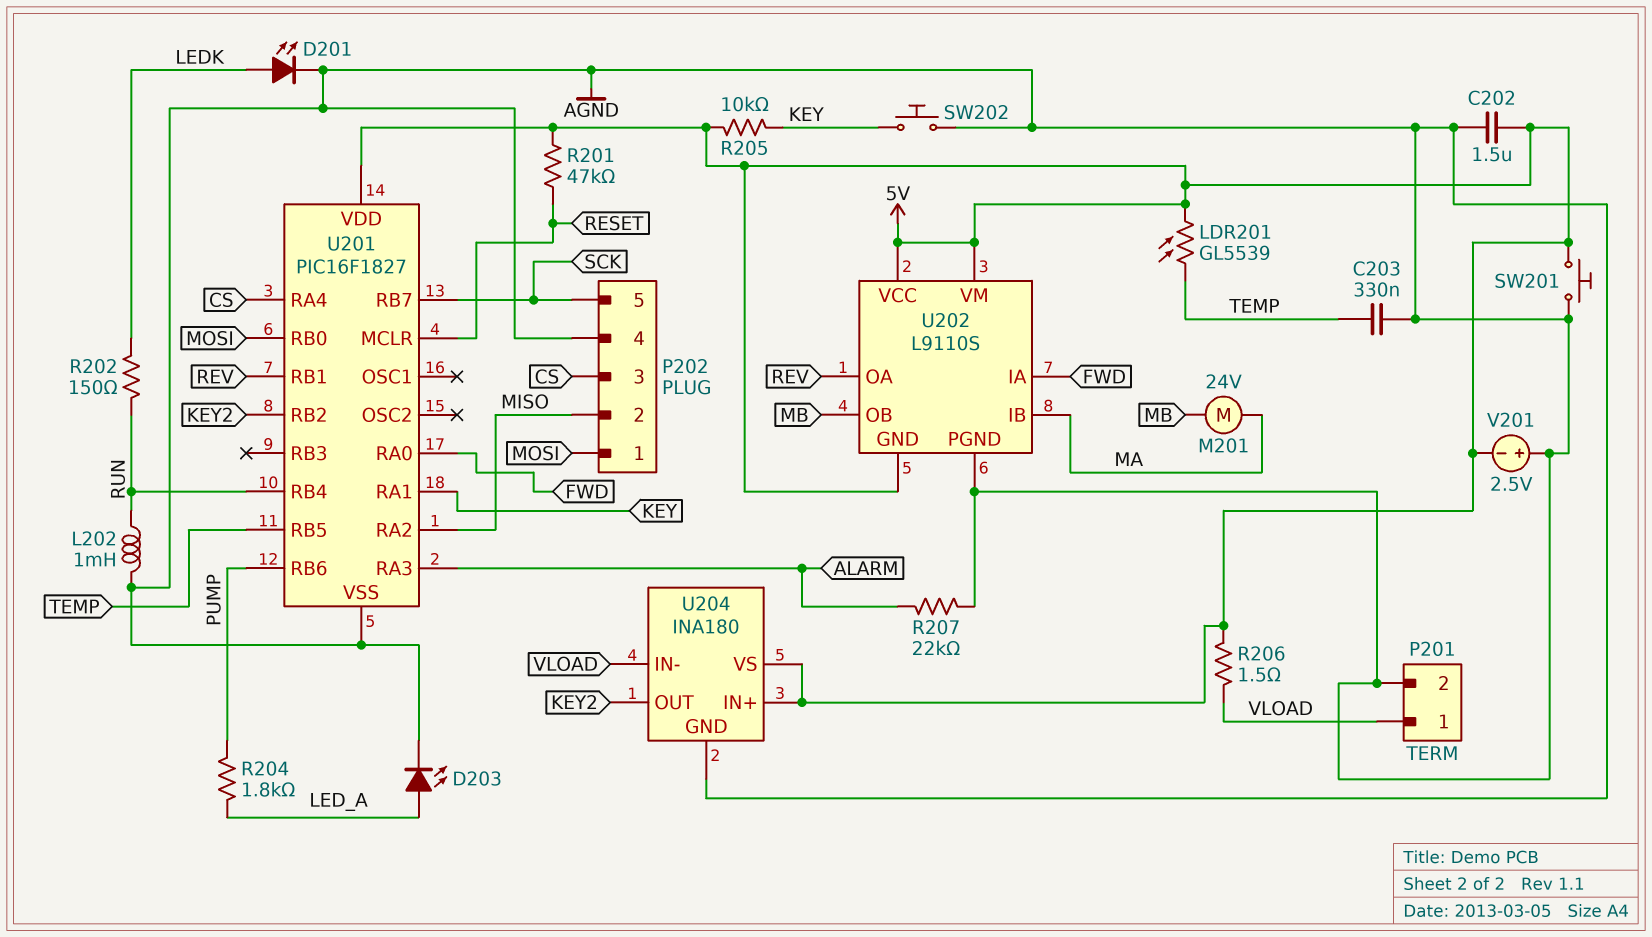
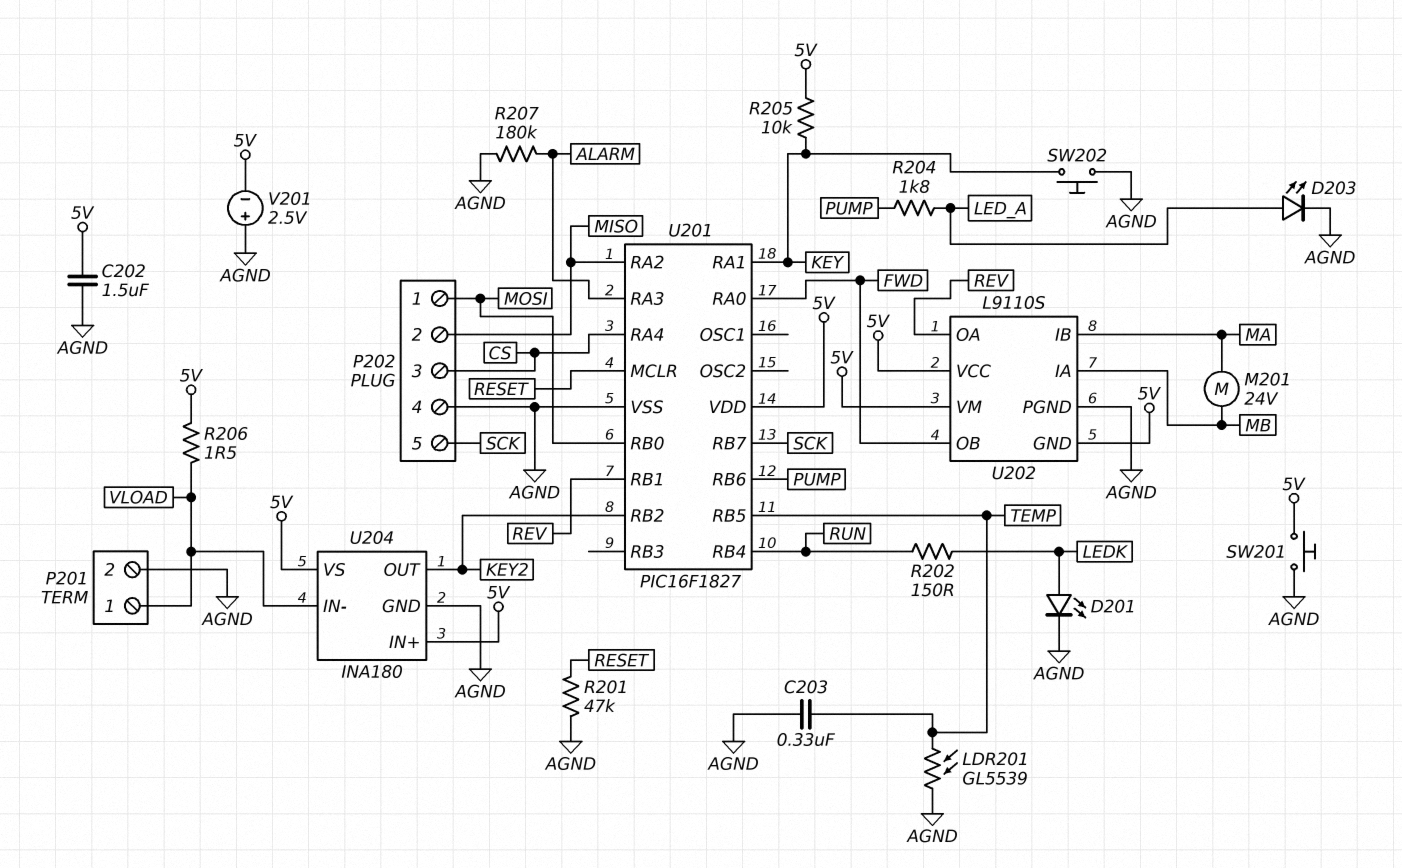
L202: 1mH (AGND, RUN) -> none
LDR201: GL5539 (5V, TEMP) -> GL5539 (AGND, TEMP)
R201: 47k (5V, RESET) -> 47k (AGND, RESET)
R207: 22k (AGND, ALARM) -> 180k (AGND, ALARM)
U202 pin IA: FWD -> MB
U202 pin OB: MB -> FWD

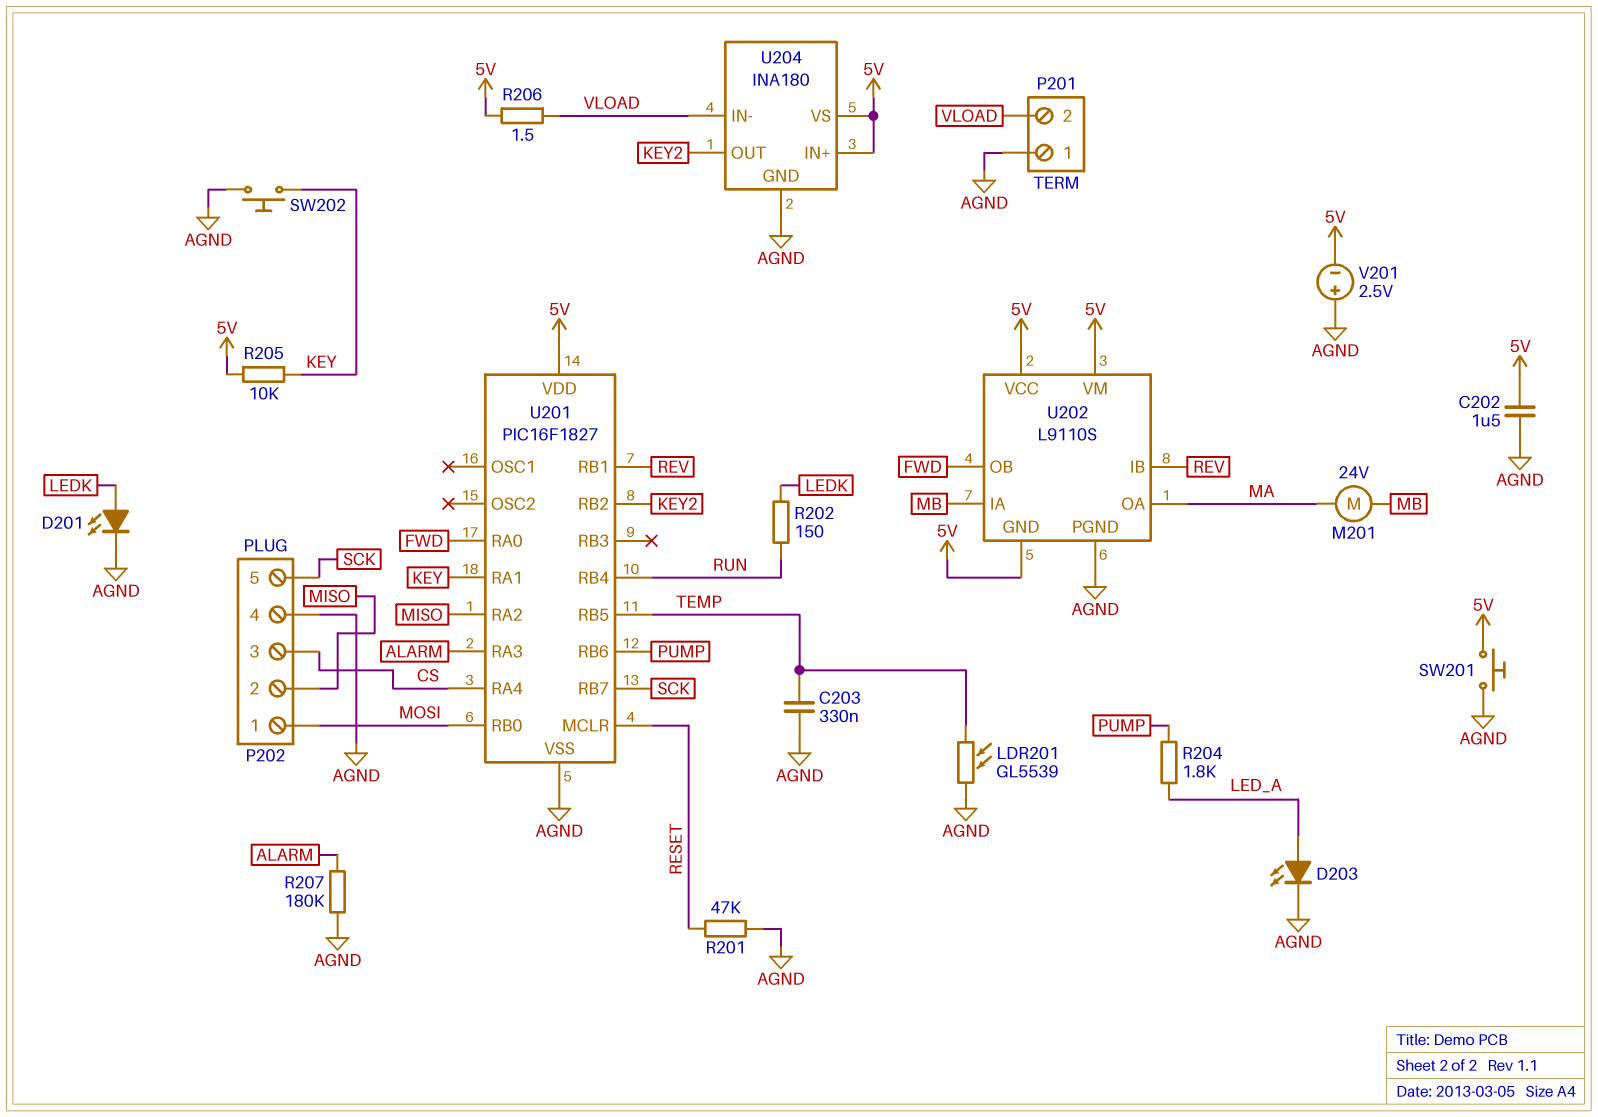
P201 pin 1: VLOAD -> AGND
P201 pin 2: AGND -> VLOAD
U202 pin IB: MA -> REV
U202 pin OA: REV -> MA

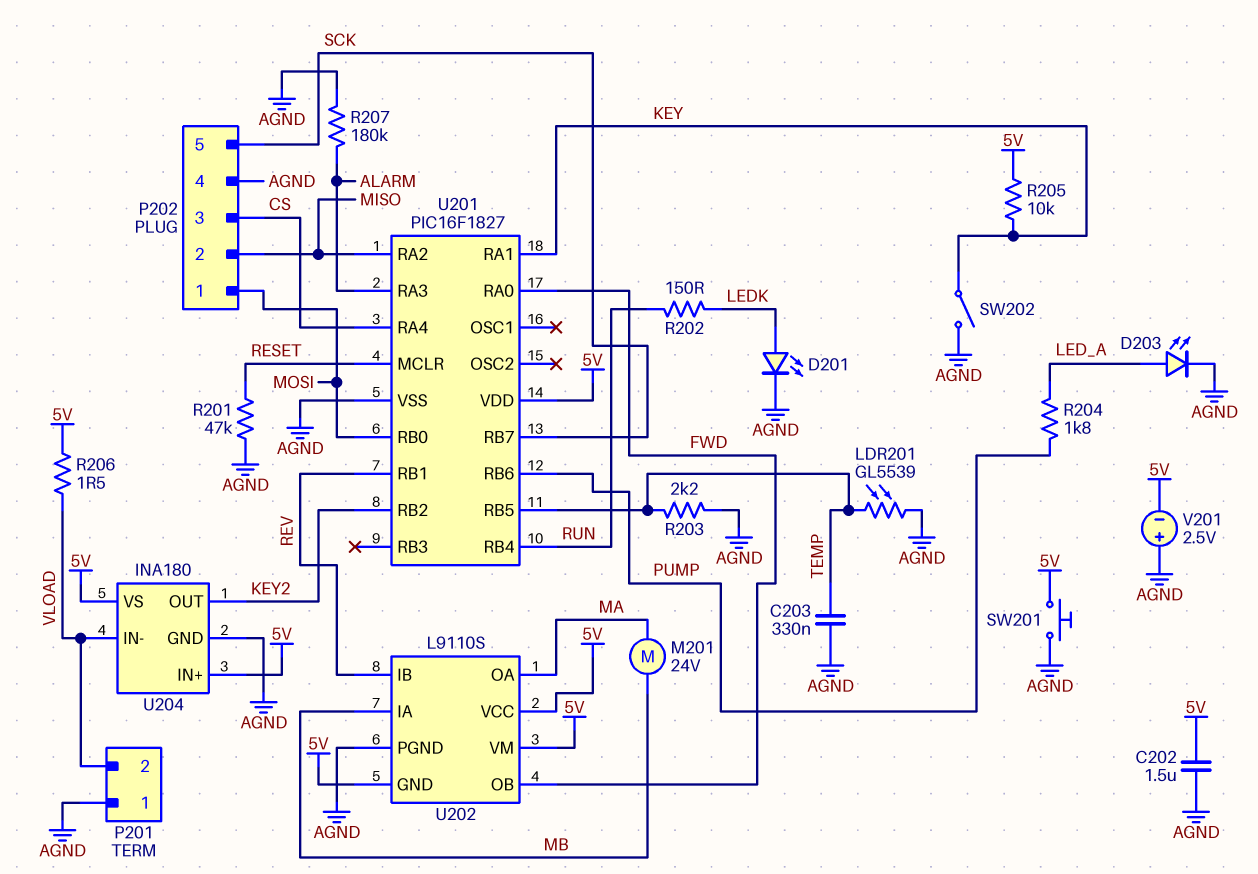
R203: none -> 2.2k (AGND, TEMP)
SW202: button (AGND, KEY) -> switch (AGND, KEY)

